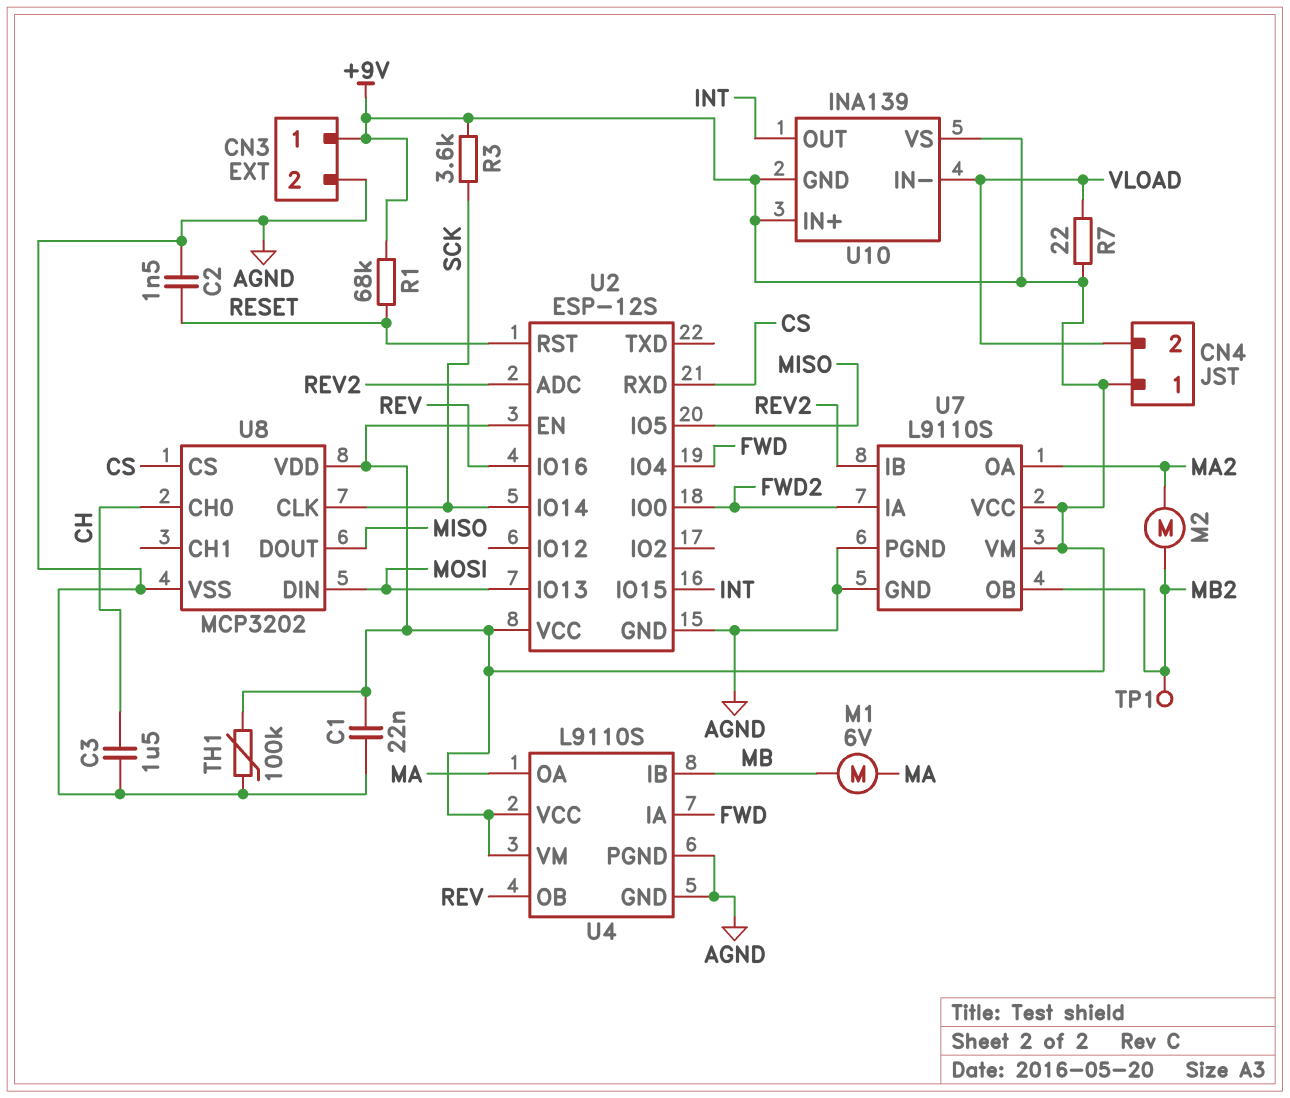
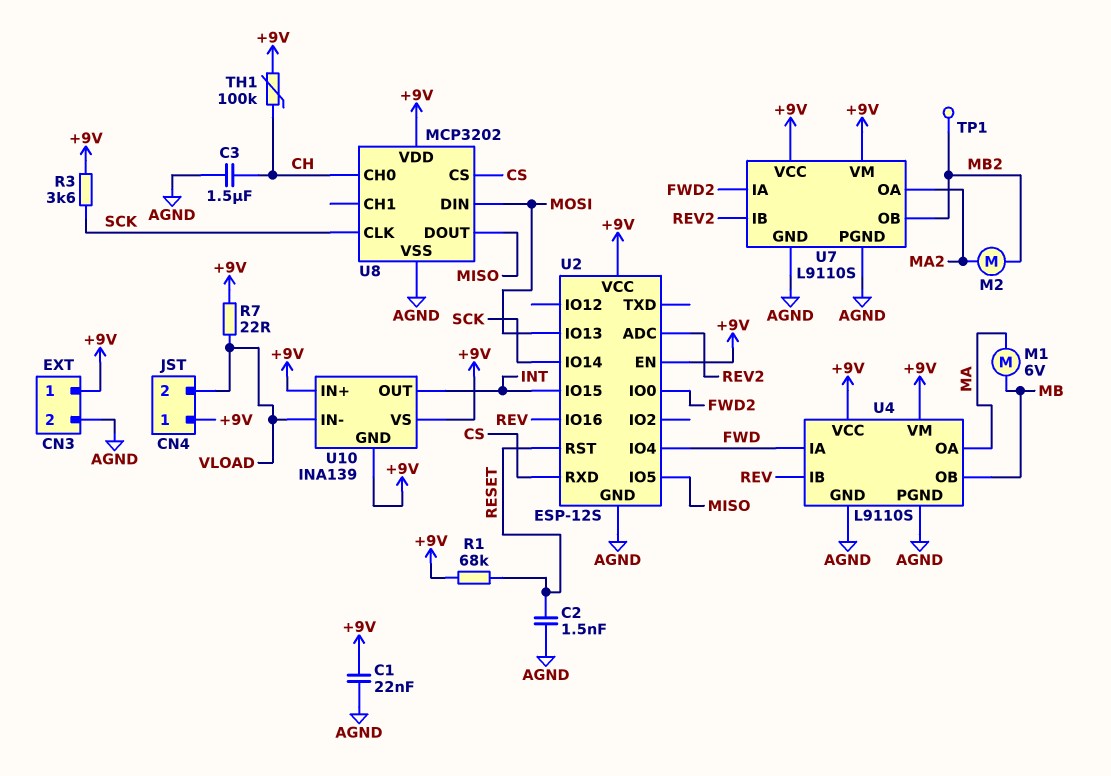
TH1: 100k (+9V, AGND) -> 100k (+9V, CH)
U4 pin IB: MB -> REV
U4 pin OB: REV -> MB

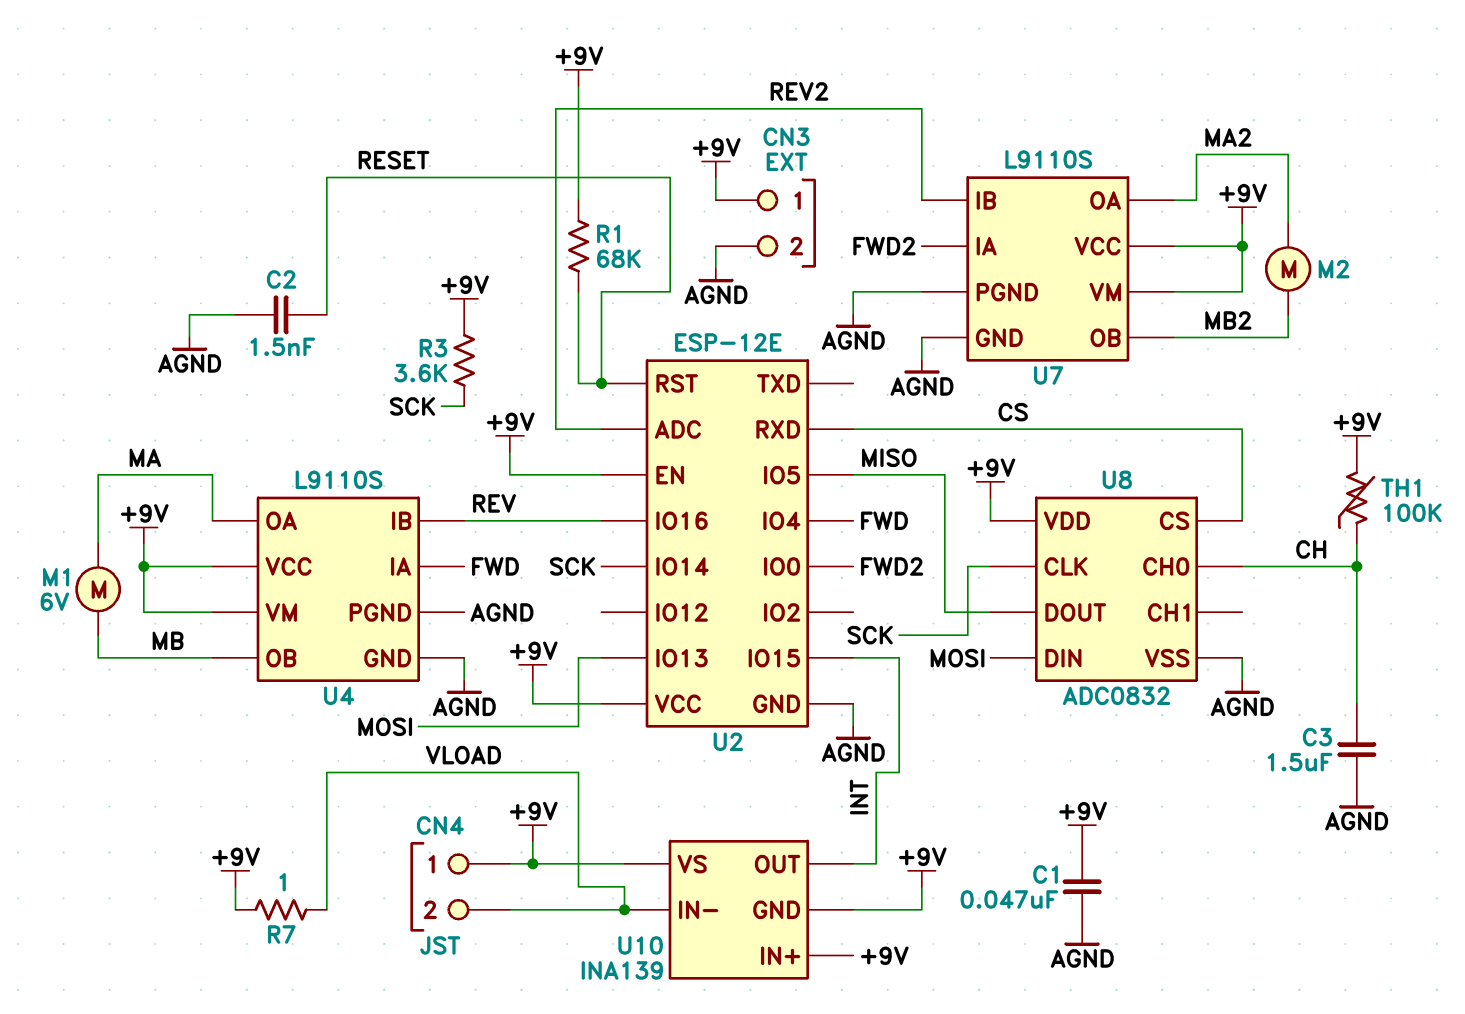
C1: 22nF (+9V, AGND) -> 47nF (+9V, AGND)
R7: 22 (+9V, VLOAD) -> 1 (+9V, VLOAD)
TP1: test point (MB2) -> none
U2: ESP-12S -> ESP-12E
U8: MCP3202 -> ADC0832

